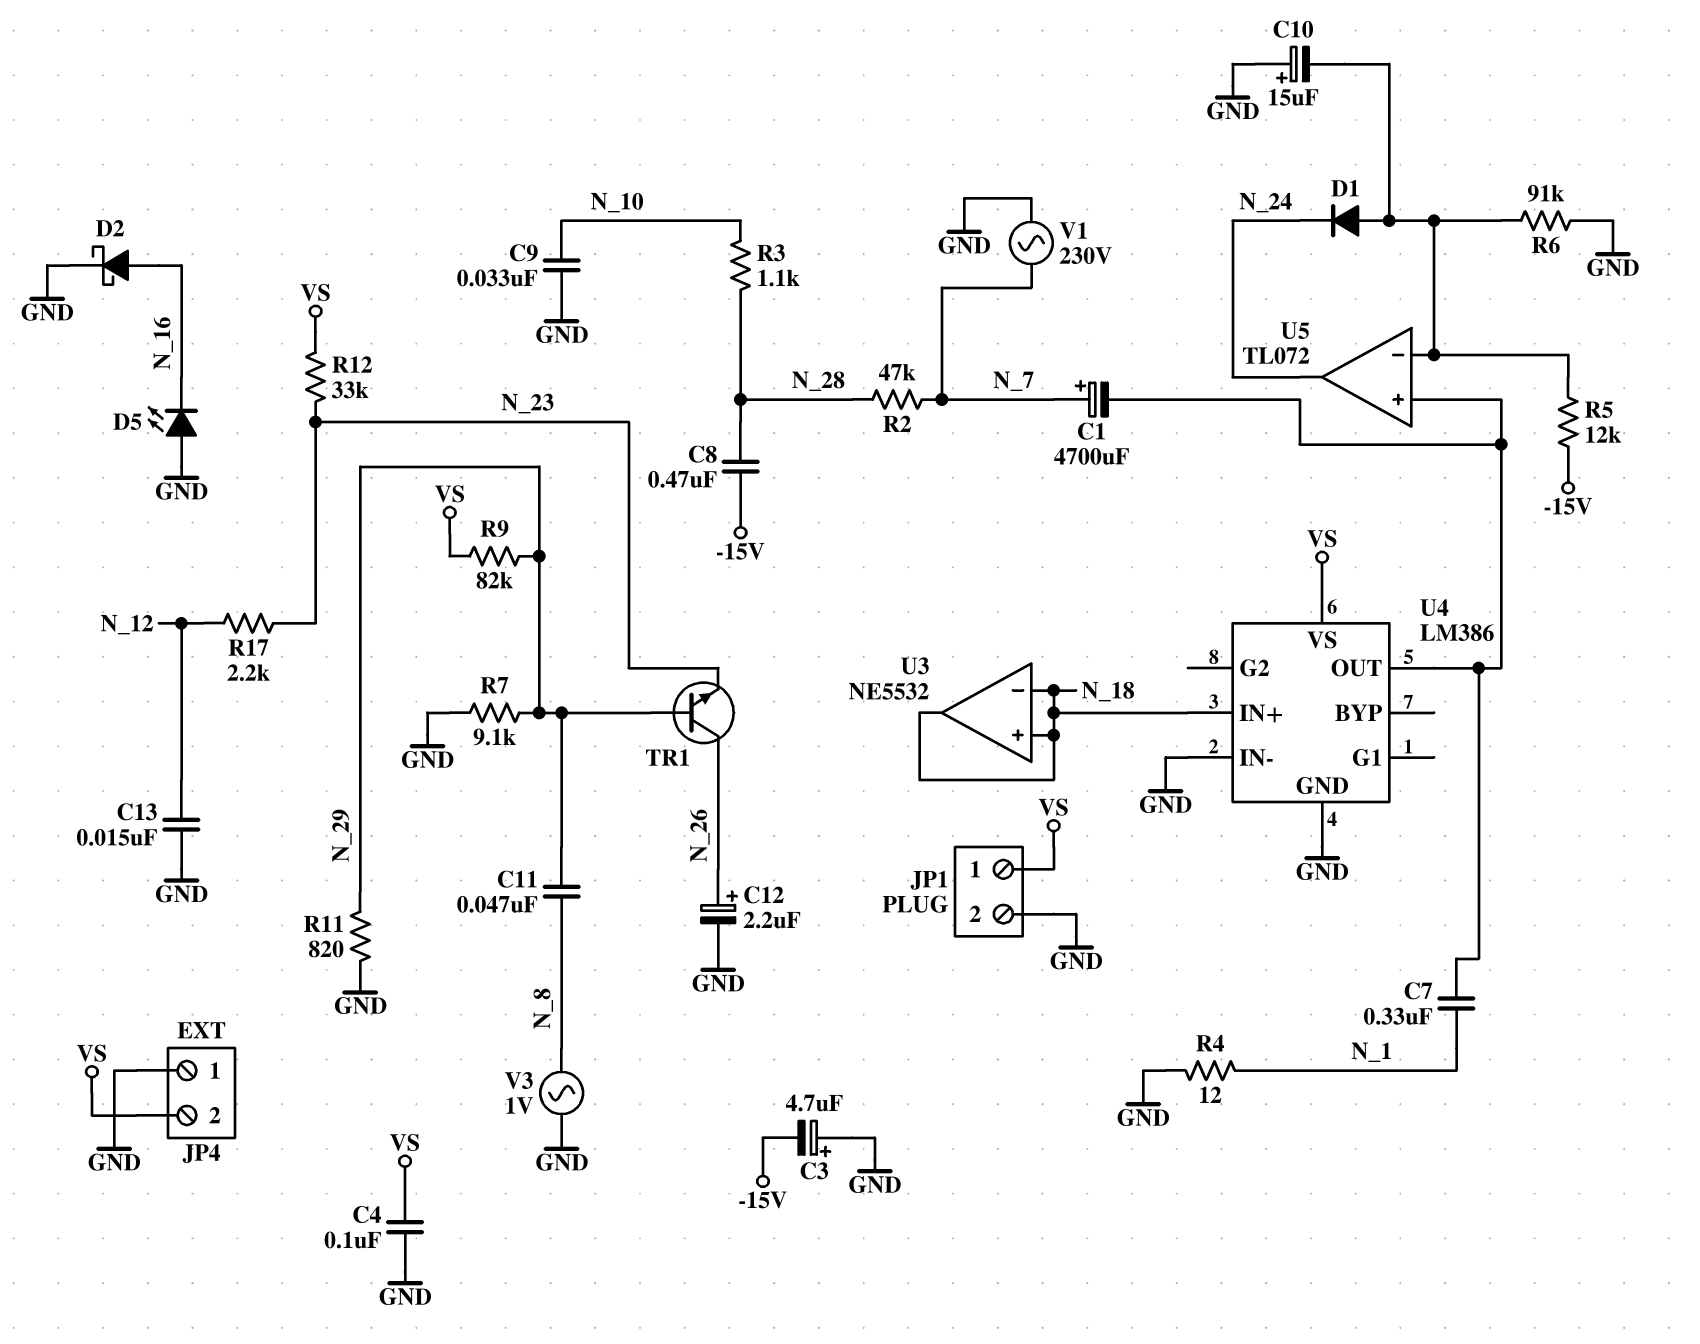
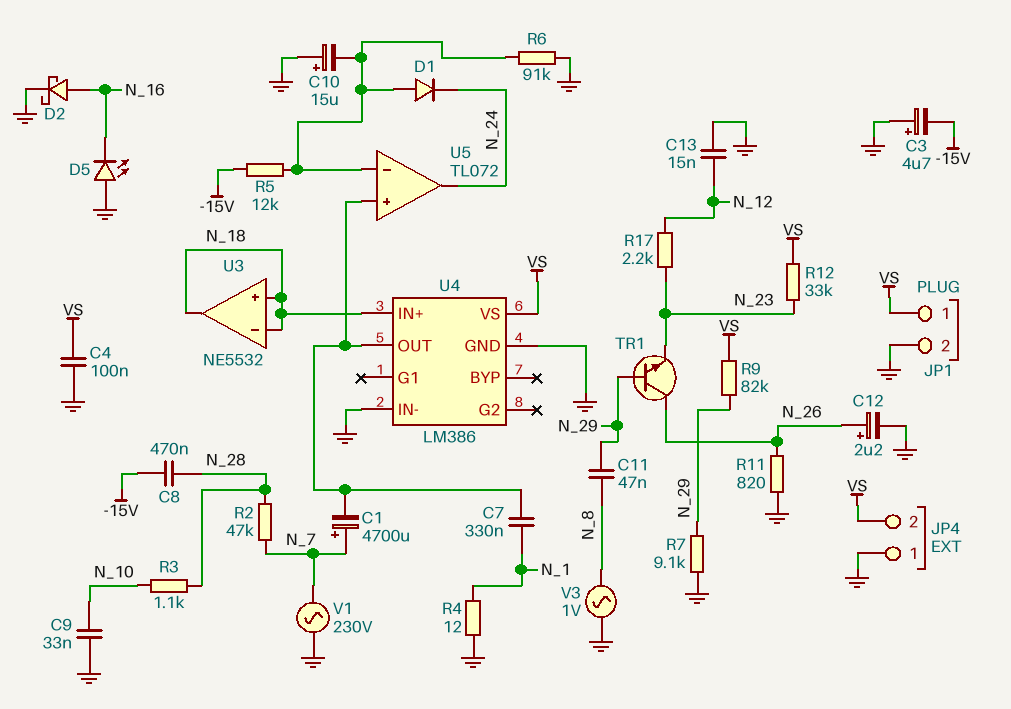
R11: 820 (GND, N_29) -> 820 (GND, N_26)

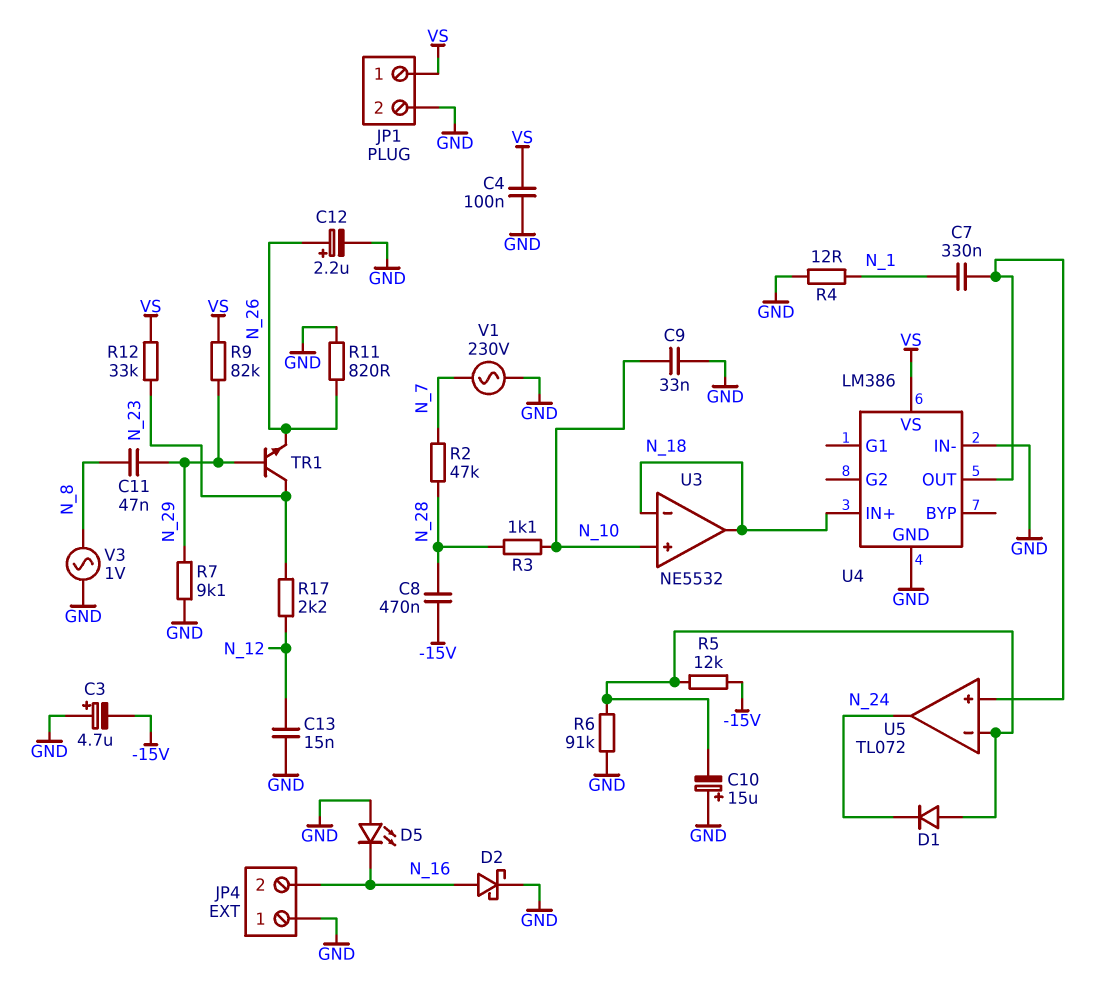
C1: 4700uF (plus N_7, minus U4/OUT) -> none
JP4 pin 2: VS -> N_16
TR1: NPN (B N_29, C N_26, E N_23) -> NPN (B N_29, C N_23, E N_26)
U3 pin in+: N_18 -> N_10

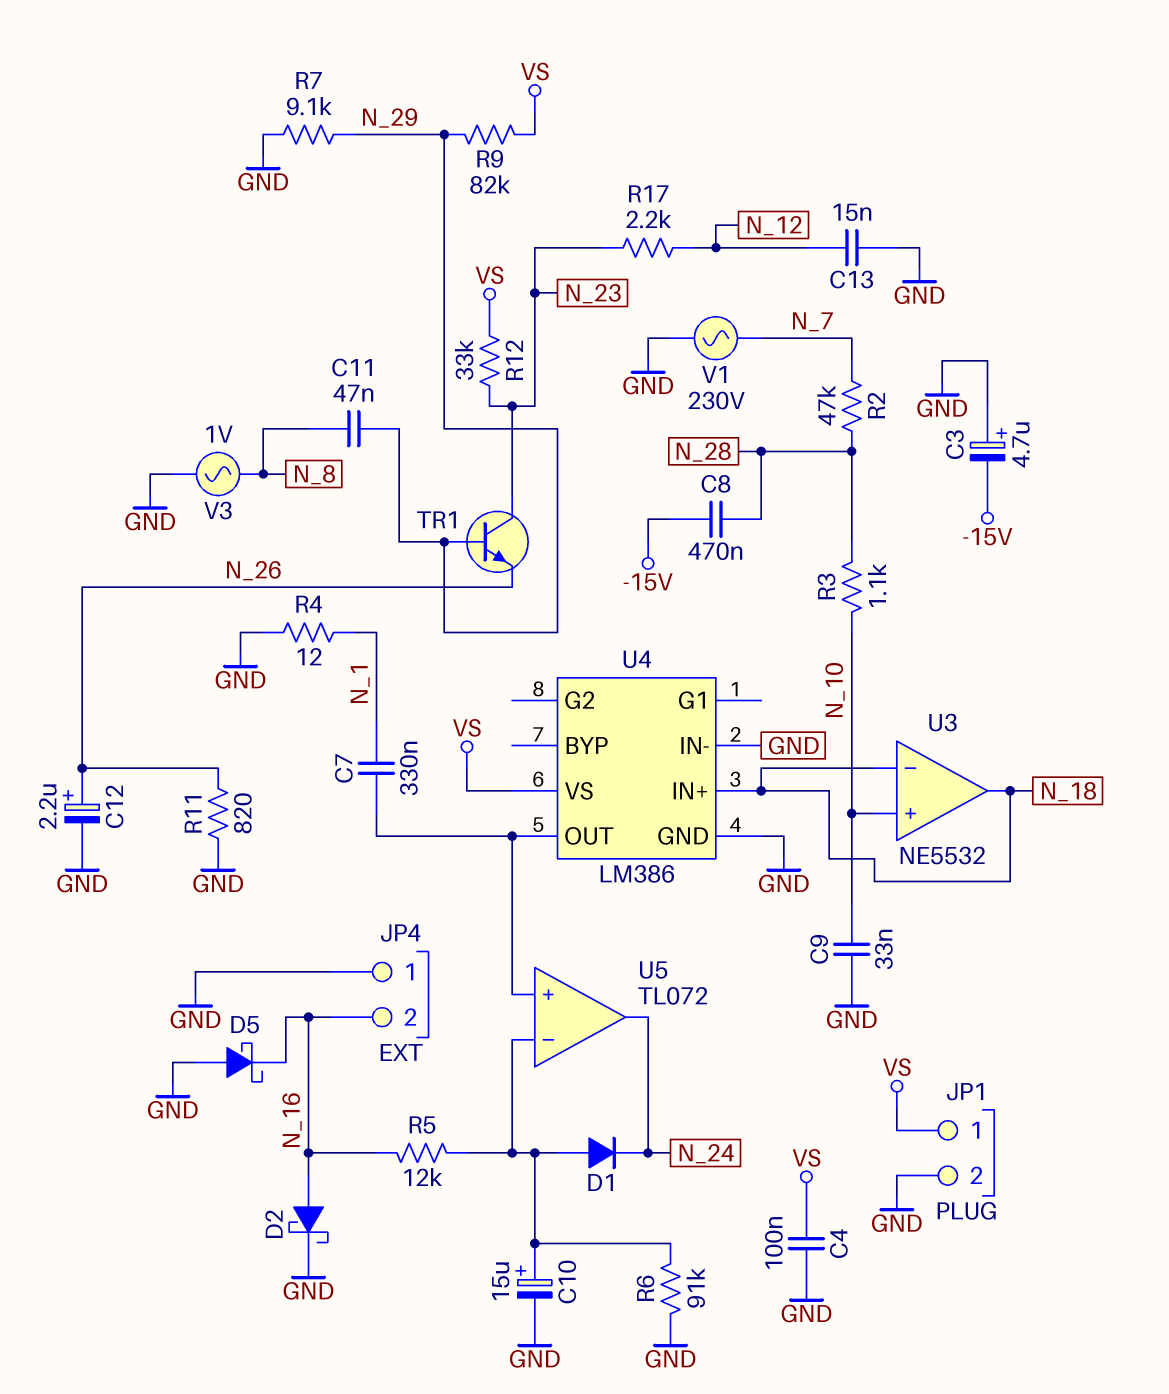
C10: 15uF (plus GND, minus U5/in-) -> 15uF (plus U5/in-, minus GND)
D5: LED (A GND, K N_16) -> schottky (A GND, K N_16)
R5: 12k (-15V, U5/in-) -> 12k (N_16, U5/in-)

